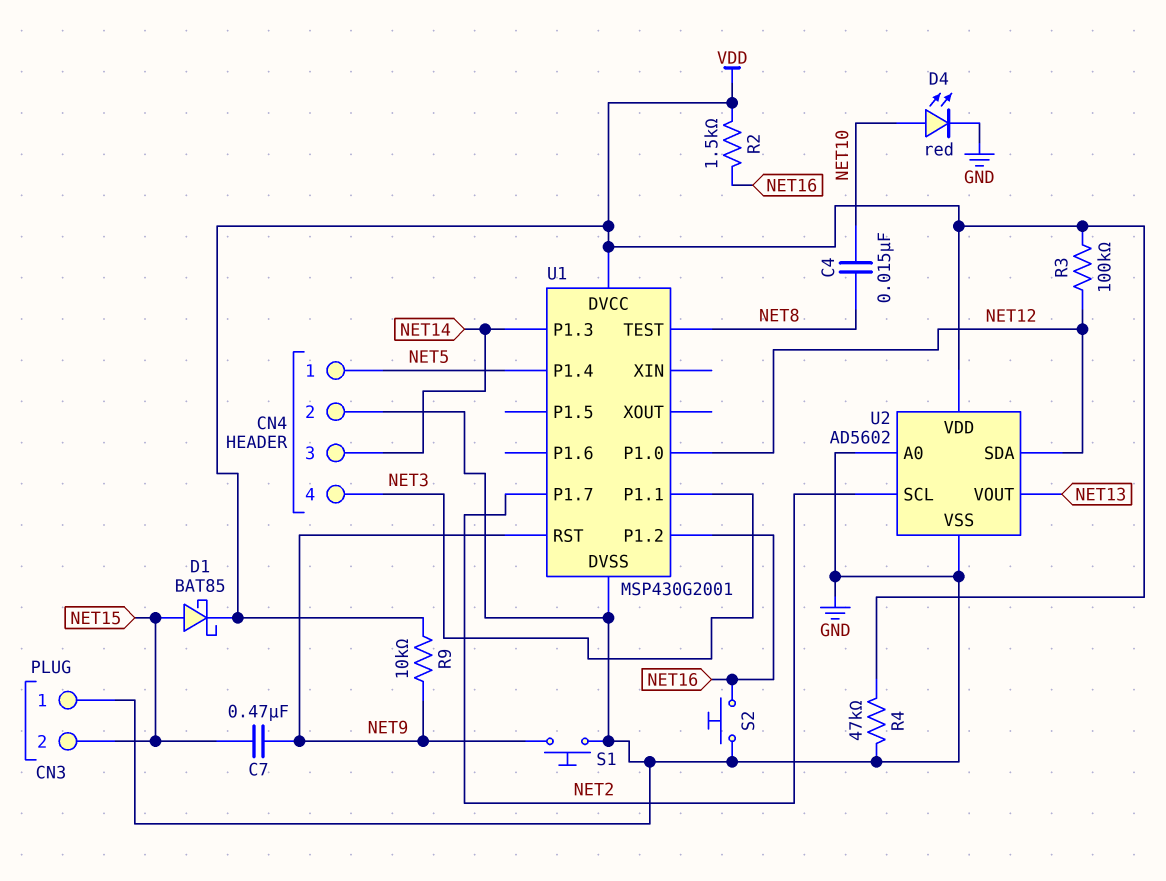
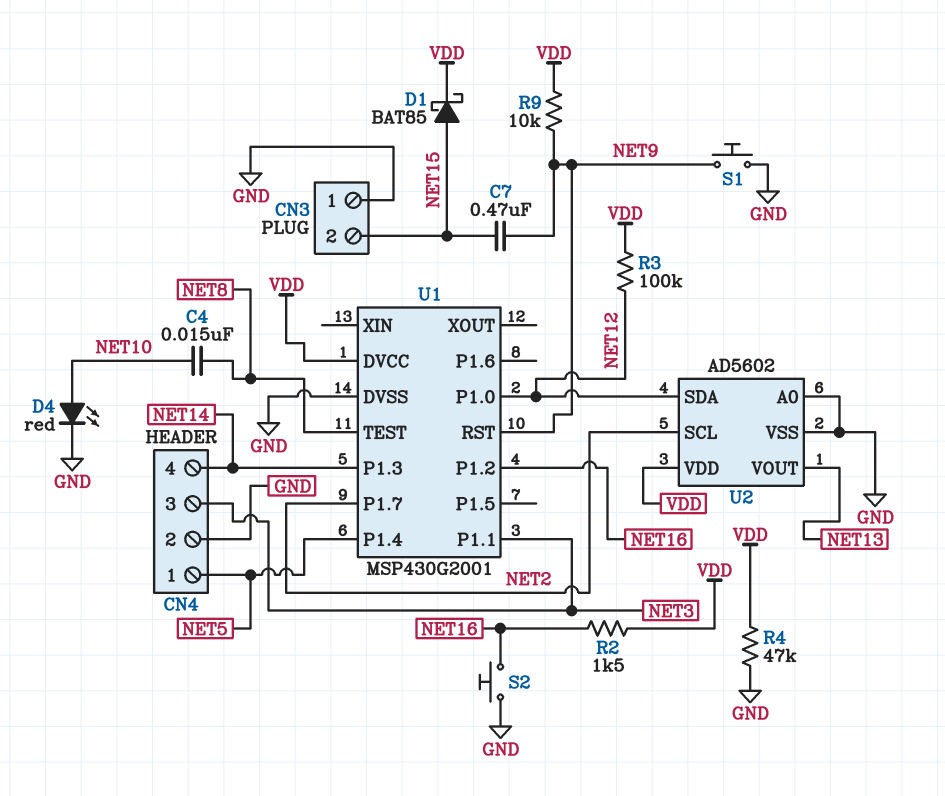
CN4 pin 3: NET14 -> NET3
CN4 pin 4: NET3 -> NET14

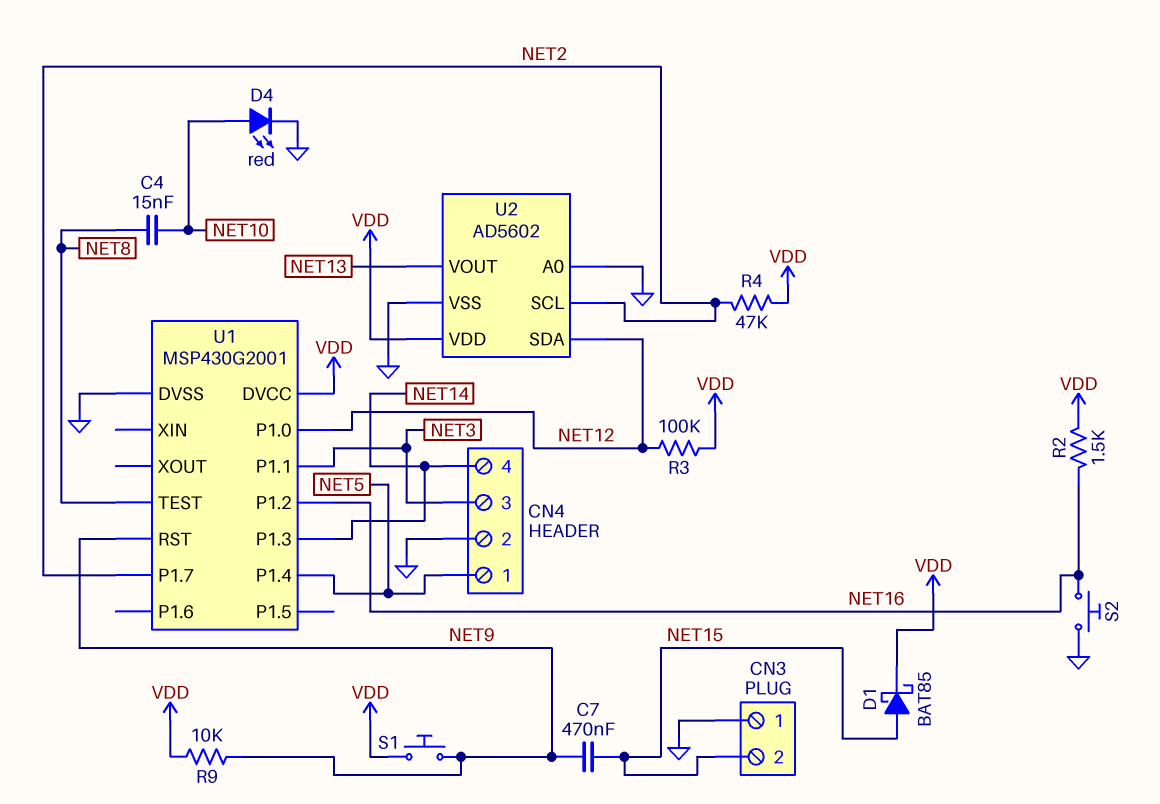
R4: 47k (GND, VDD) -> 47k (NET2, VDD)
S1: button (GND, NET9) -> button (NET9, VDD)

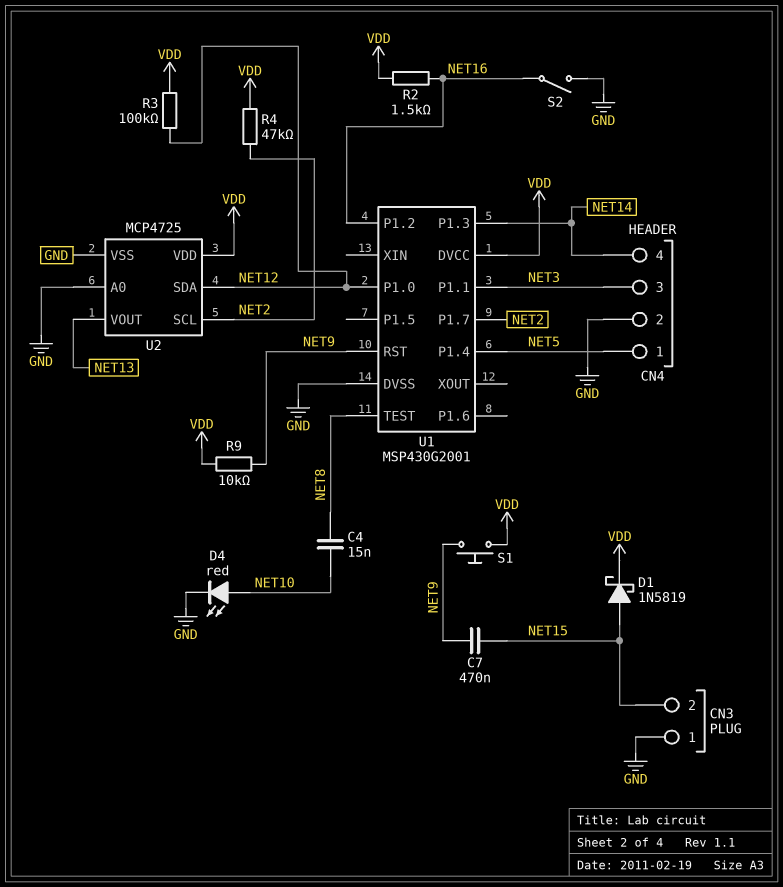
D1: schottky BAT85 (A NET15, K VDD) -> schottky 1N5819 (A NET15, K VDD)
S2: button (GND, NET16) -> switch (GND, NET16)
U2: AD5602 -> MCP4725

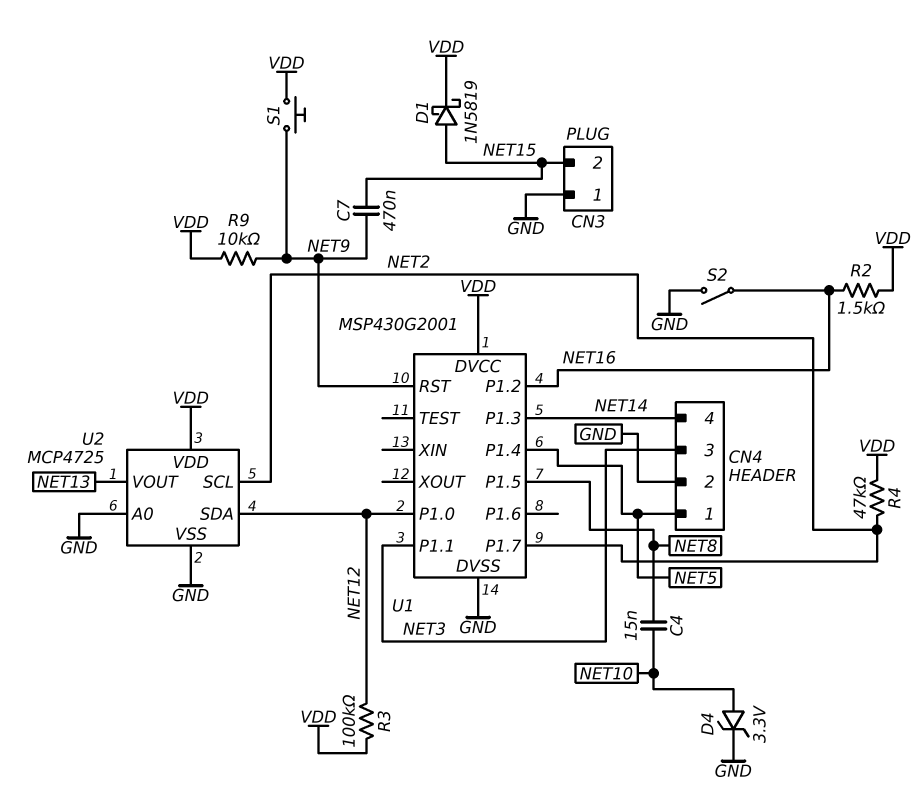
D4: LED red (A NET10, K GND) -> zener 3.3V (A NET10, K GND)
U1 pin P1.5: none -> NET8
U1 pin TEST: NET8 -> none

